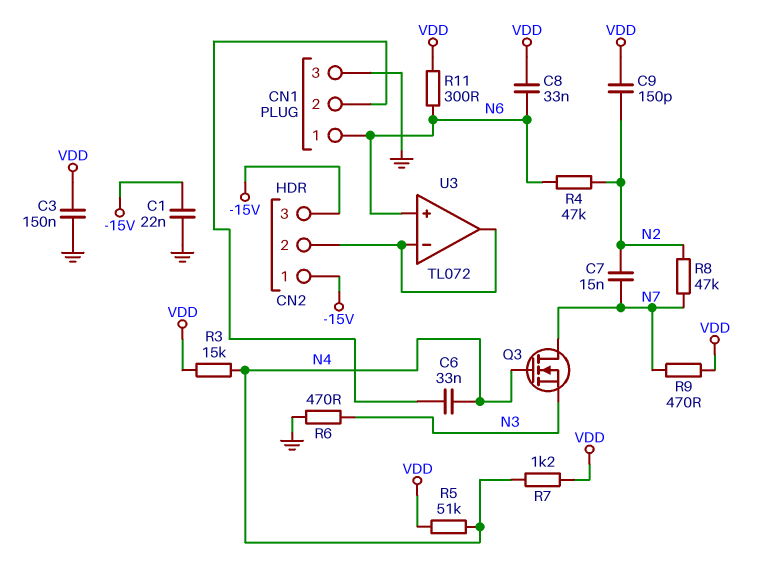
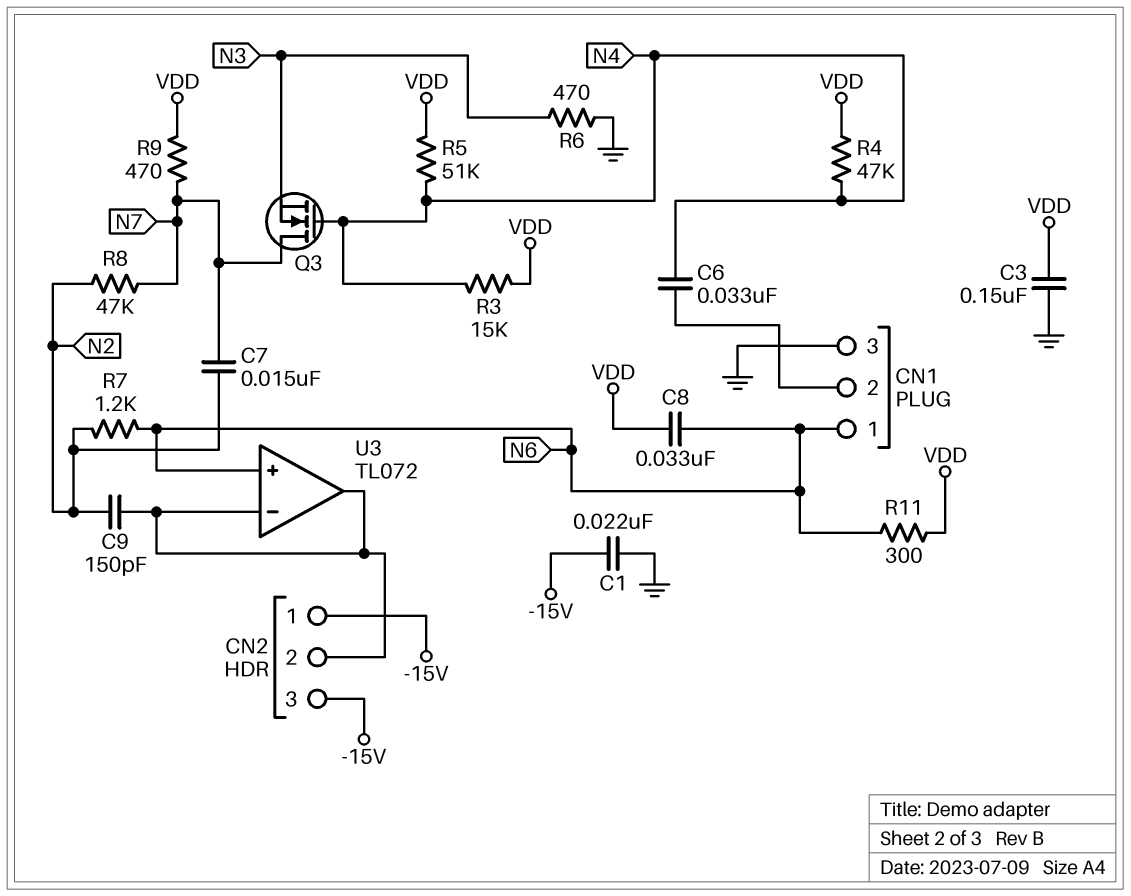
C9: 150pF (N2, VDD) -> 150pF (CN2/2, N2)
R4: 47k (N2, N6) -> 47k (N4, VDD)
R7: 1.2k (N4, VDD) -> 1.2k (N2, N6)

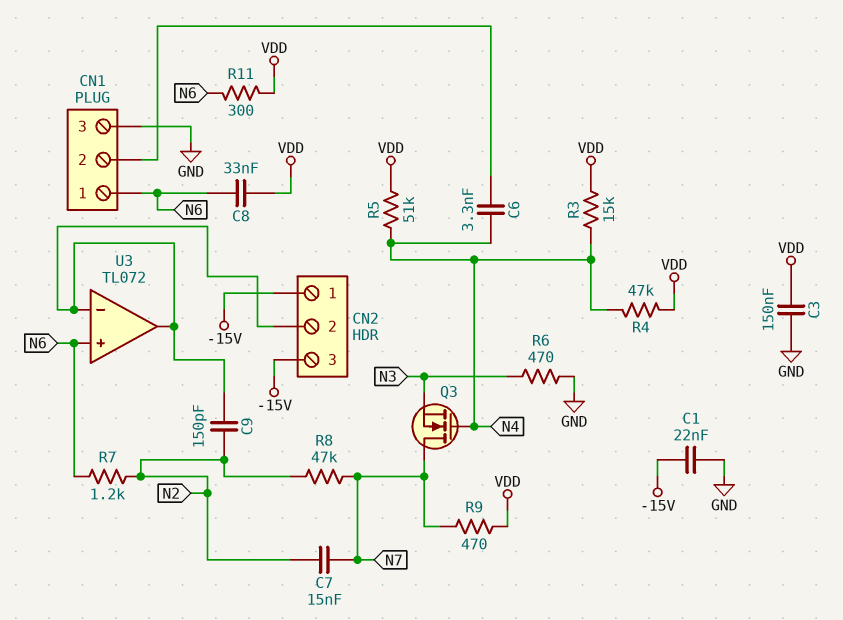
C6: 33nF (CN1/2, N4) -> 3.3nF (CN1/2, N4)

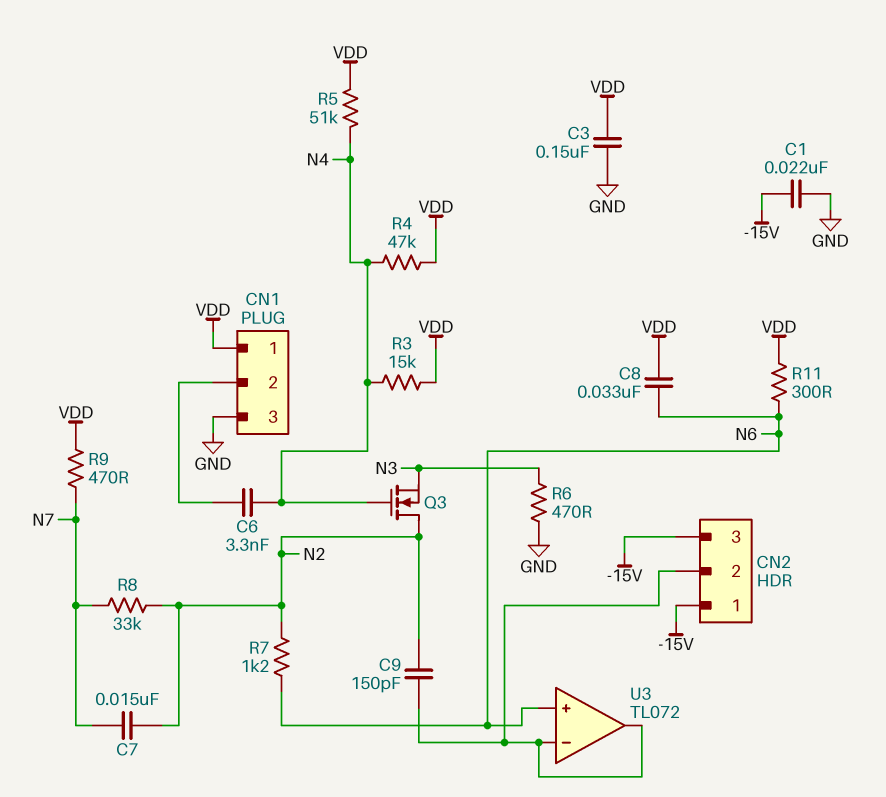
CN1 pin 1: N6 -> VDD
Q3: NMOS (G N4, D N7, S N3) -> NMOS (G N4, D N2, S N3)
R8: 47k (N2, N7) -> 33k (N2, N7)

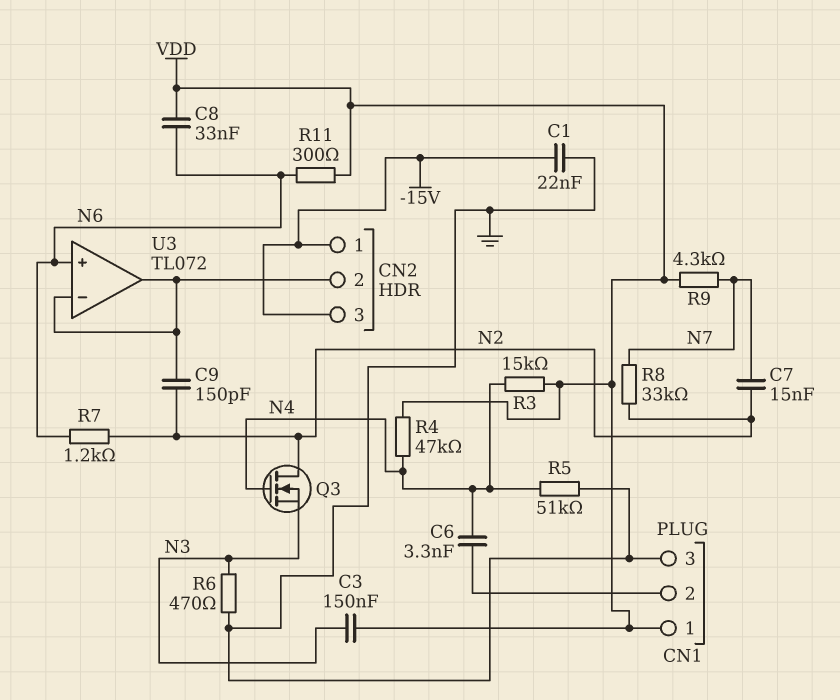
C3: 150nF (GND, VDD) -> 150nF (N3, VDD)
R5: 51k (N4, VDD) -> 51k (GND, N4)
R9: 470 (N7, VDD) -> 4.3k (N7, VDD)

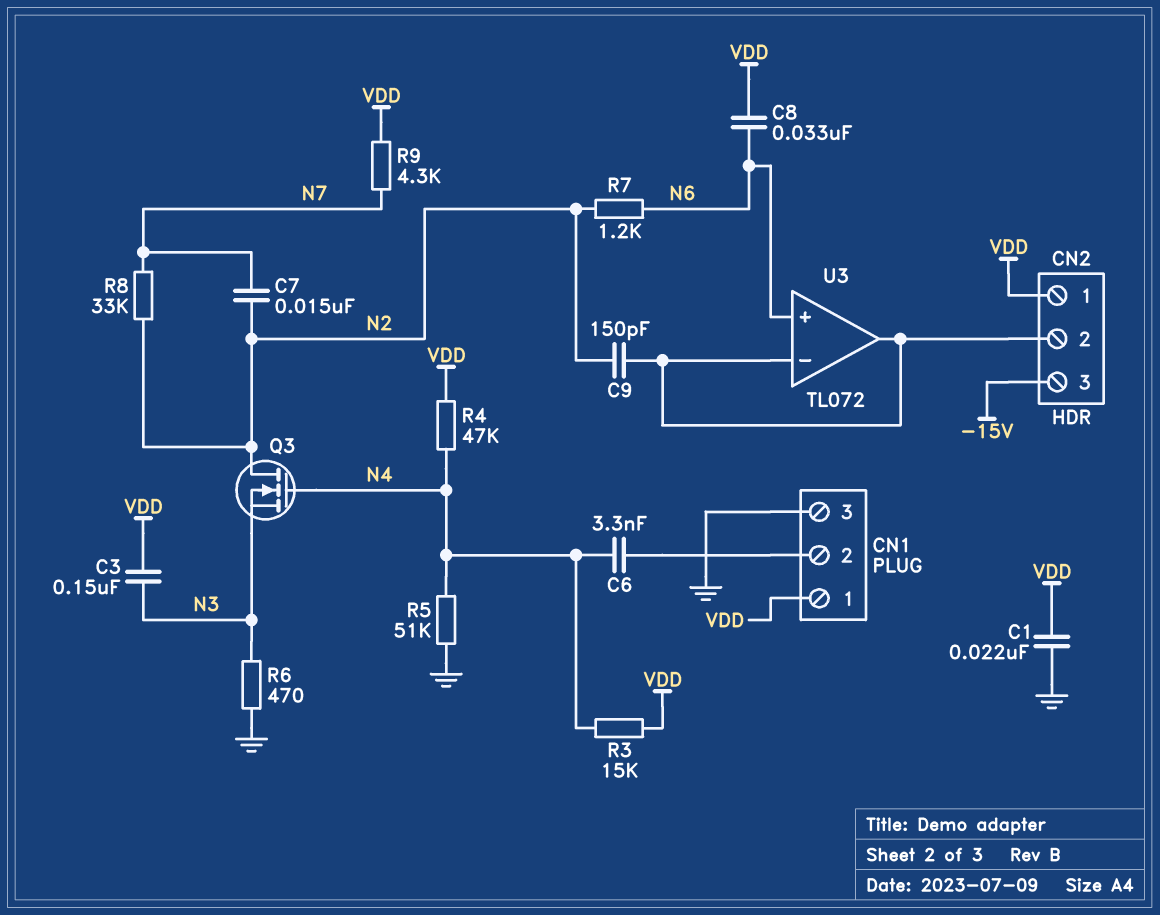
C1: 22nF (-15V, GND) -> 22nF (GND, VDD)
CN2 pin 1: -15V -> VDD
R11: 300 (N6, VDD) -> none

